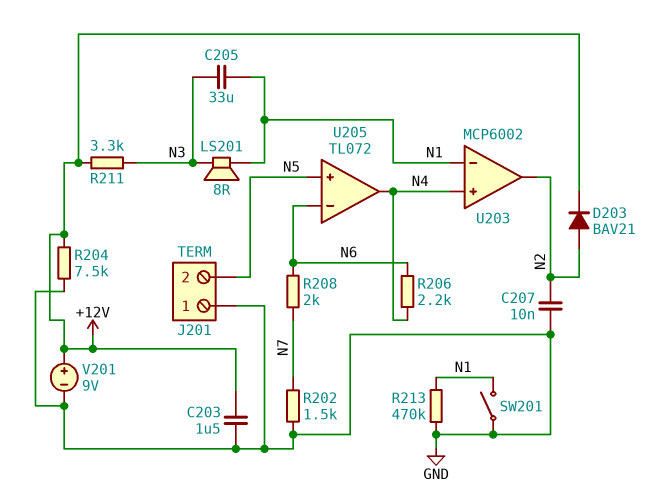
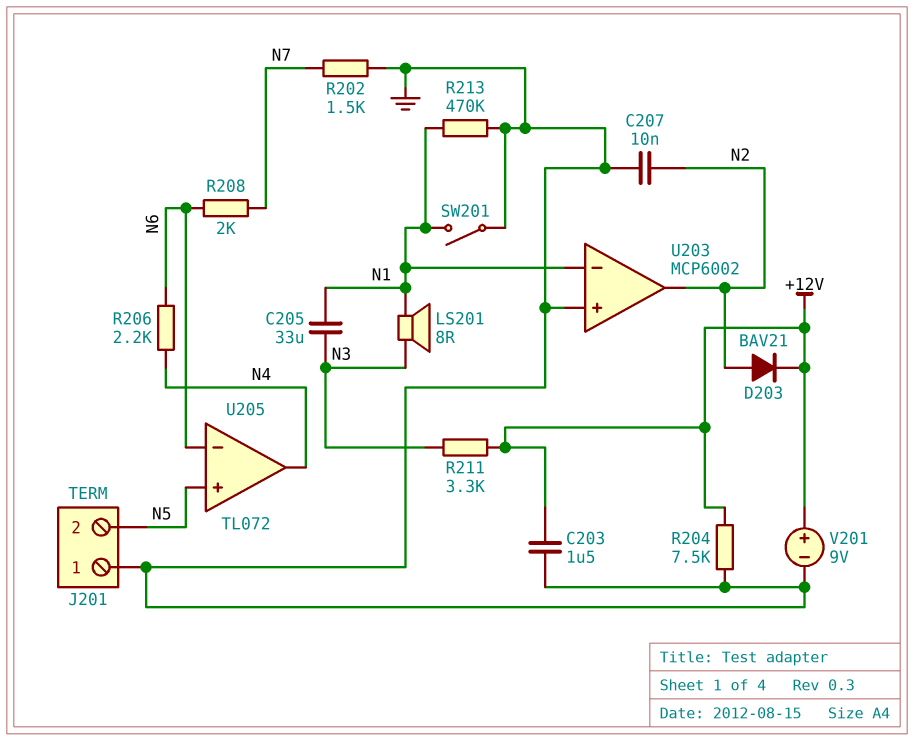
U203 pin in+: N4 -> GND

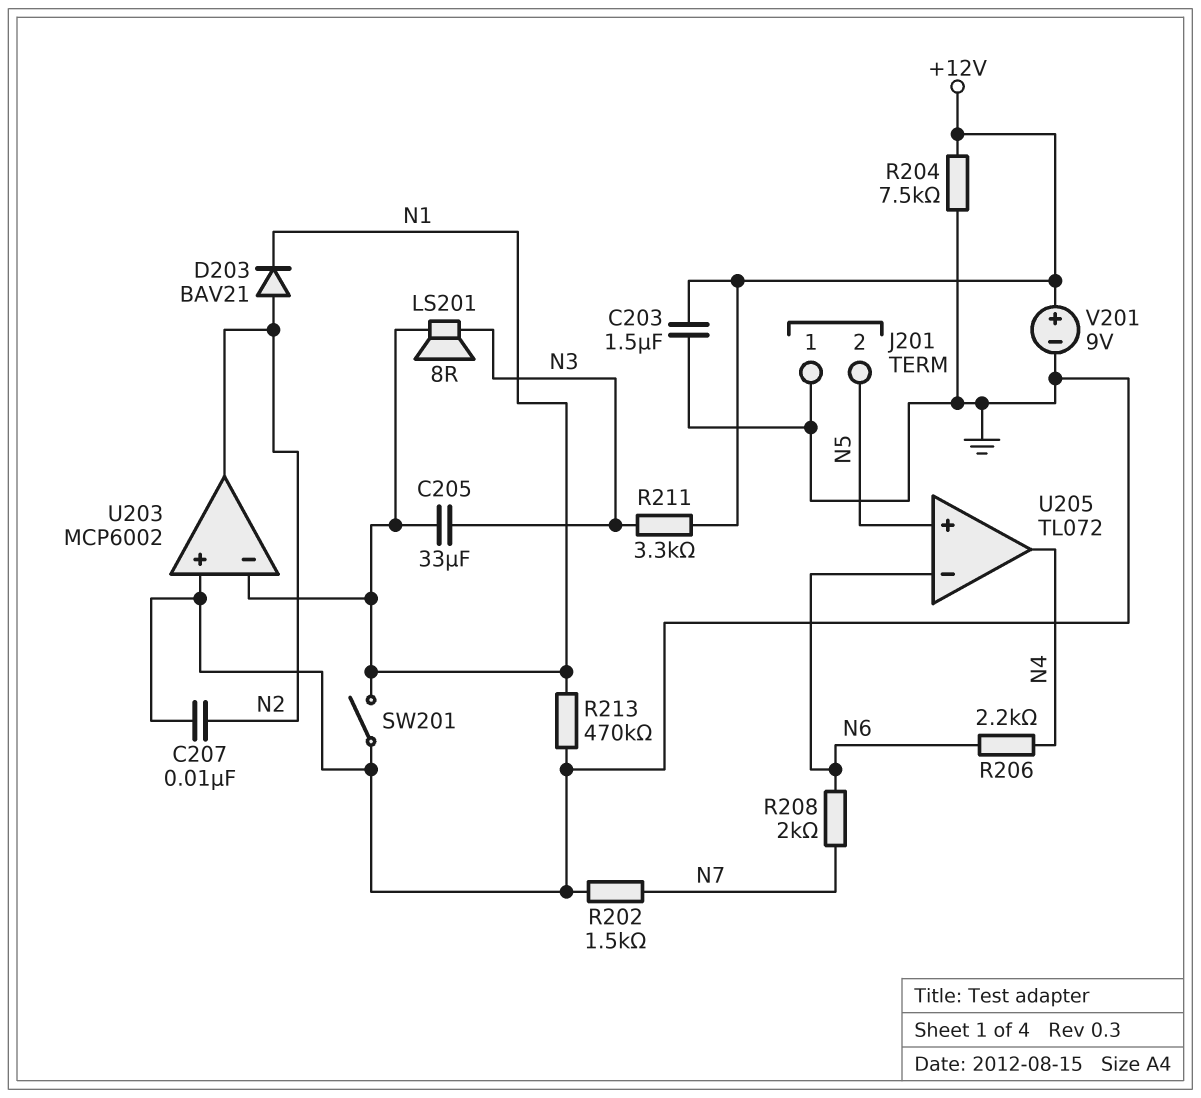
D203: diode BAV21 (A N2, K +12V) -> diode BAV21 (A N2, K N1)

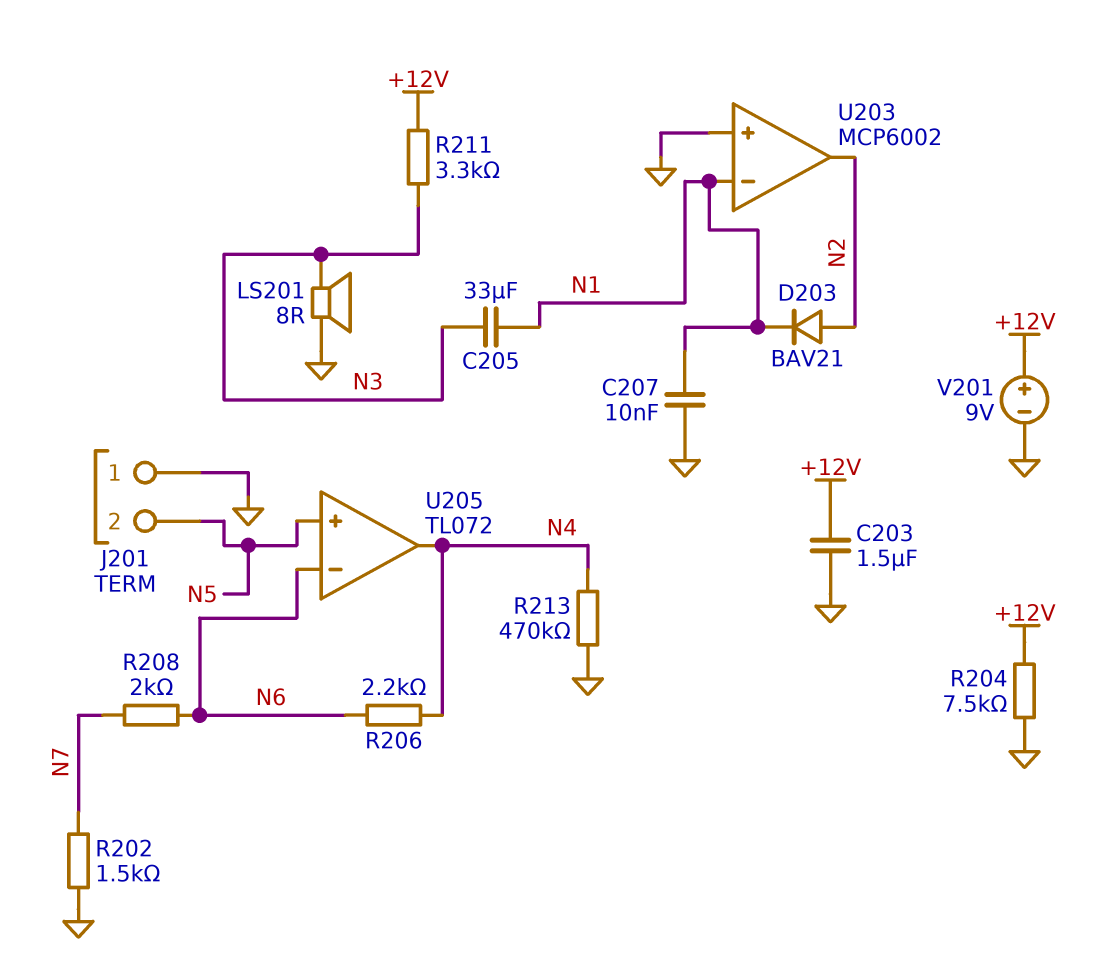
C207: 10nF (GND, N2) -> 10nF (GND, N1)
LS201: speaker 8R (N1, N3) -> speaker 8R (GND, N3)
R213: 470k (GND, N1) -> 470k (GND, N4)
SW201: switch (GND, N1) -> none

